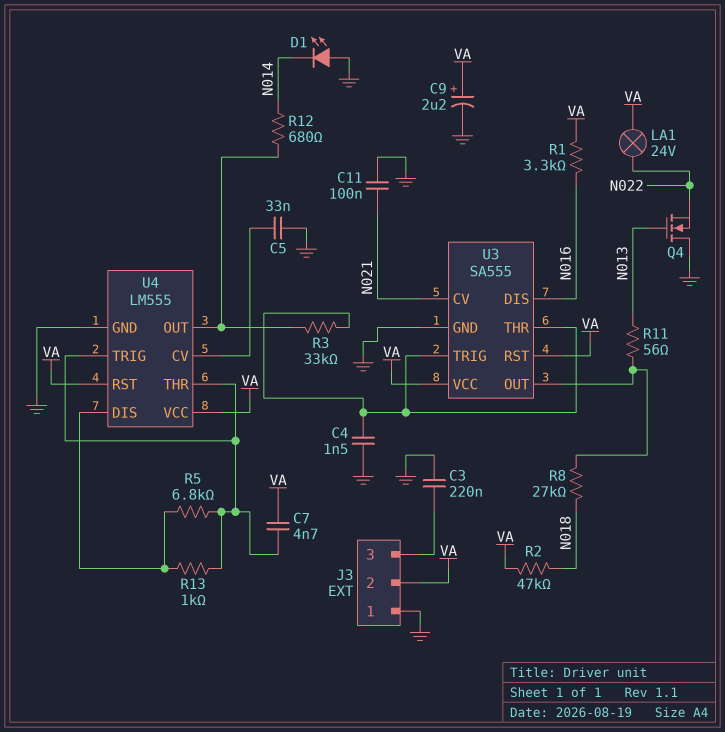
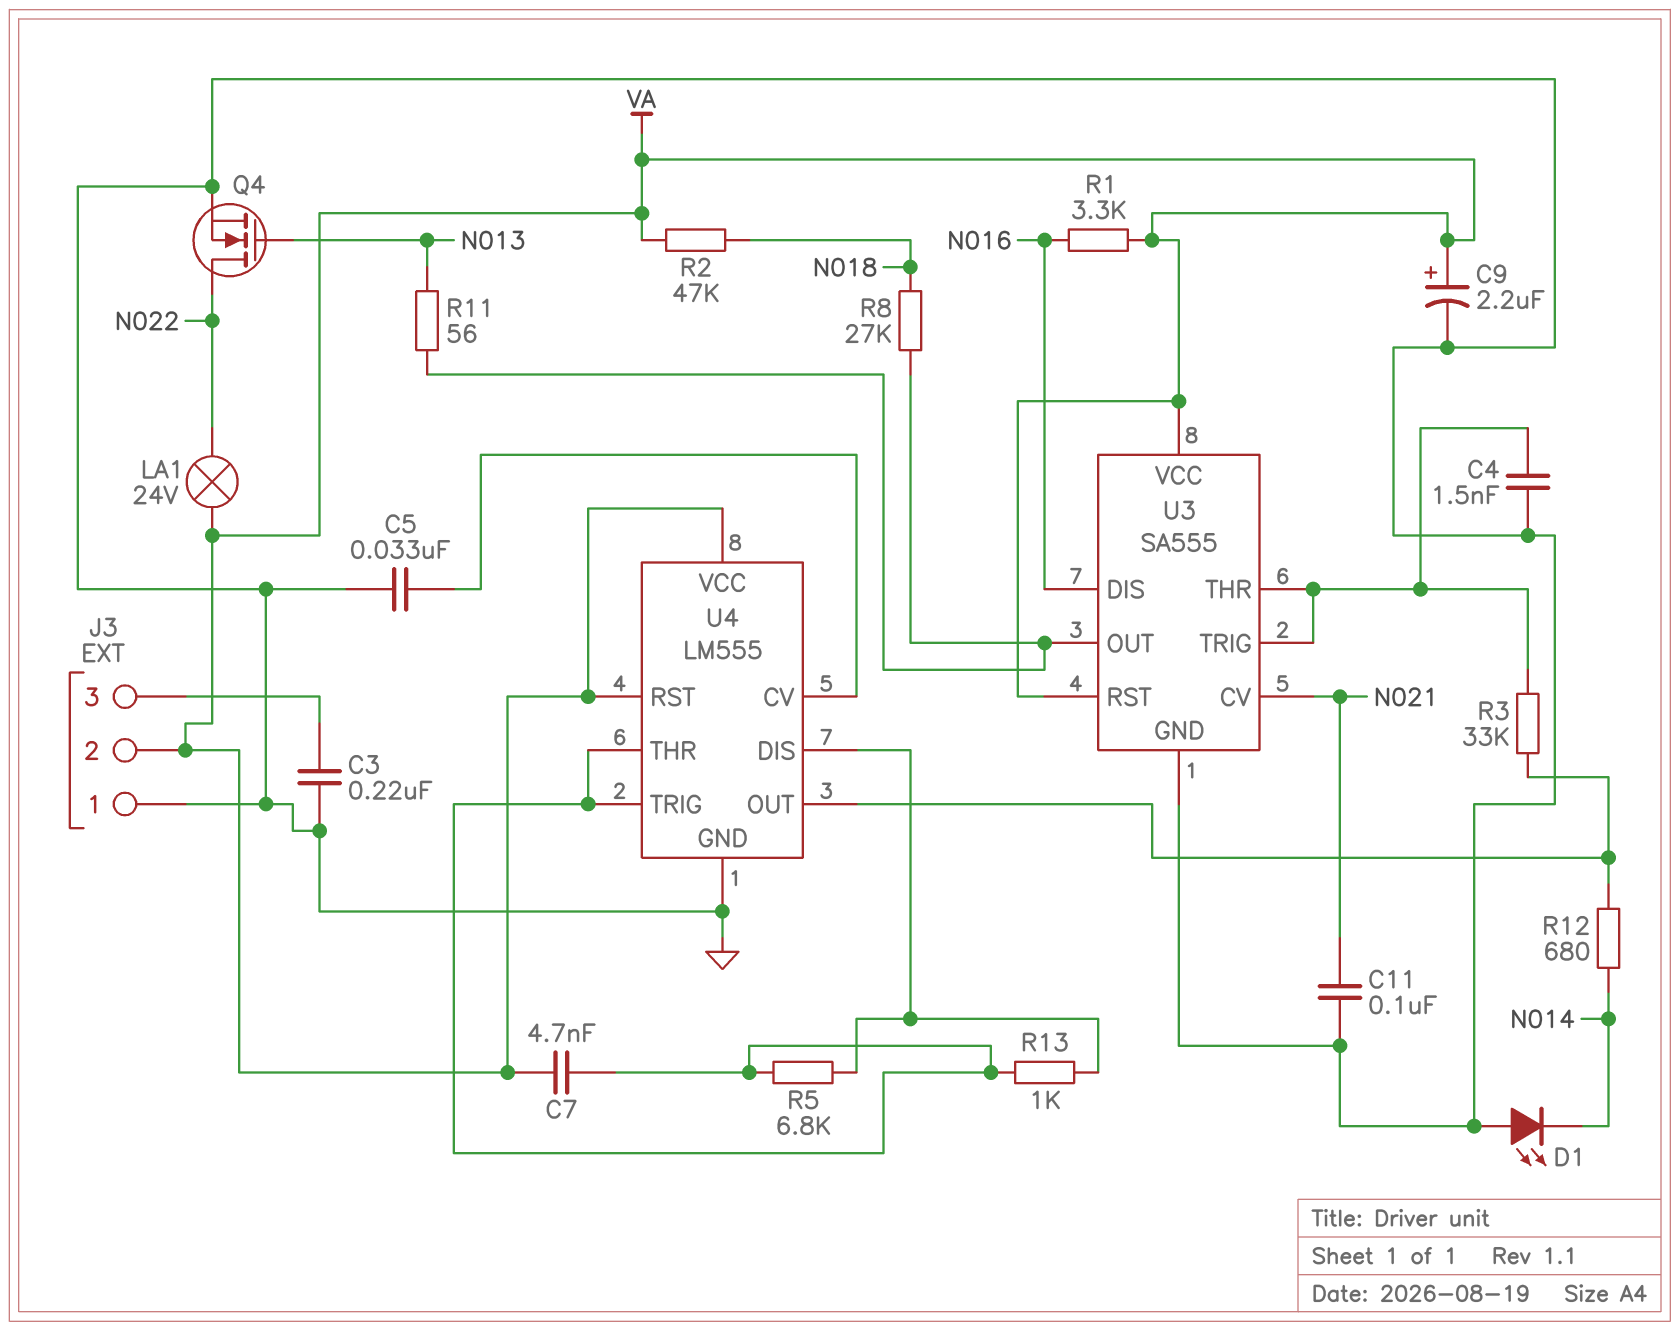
Q4: NMOS (G N013, D GND, S N022) -> NMOS (G N013, D N022, S GND)

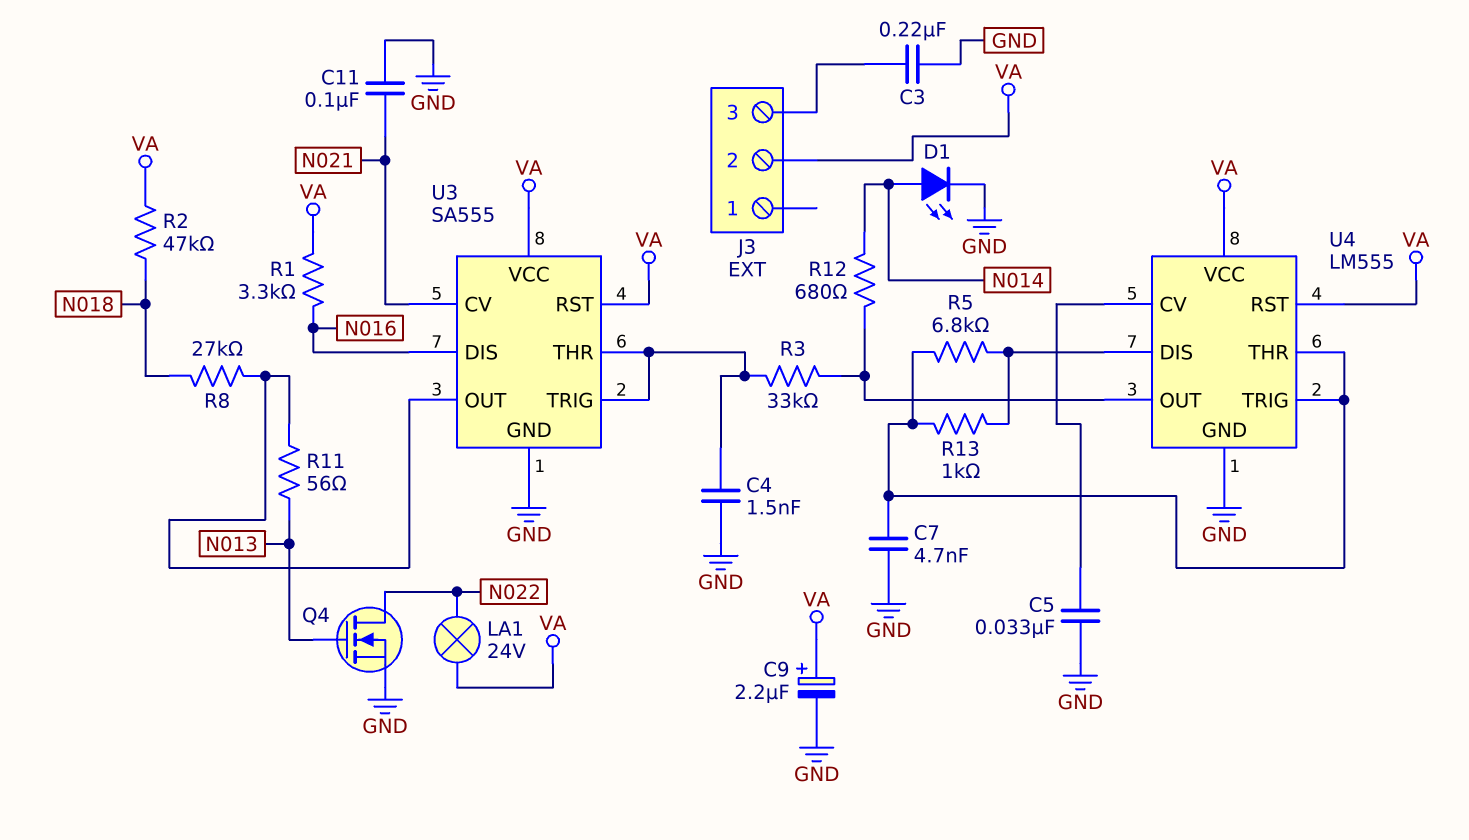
C7: 4.7nF (U4/THR, VA) -> 4.7nF (GND, U4/THR)
D1: LED (A GND, K N014) -> LED (A N014, K GND)
J3 pin 1: GND -> none

